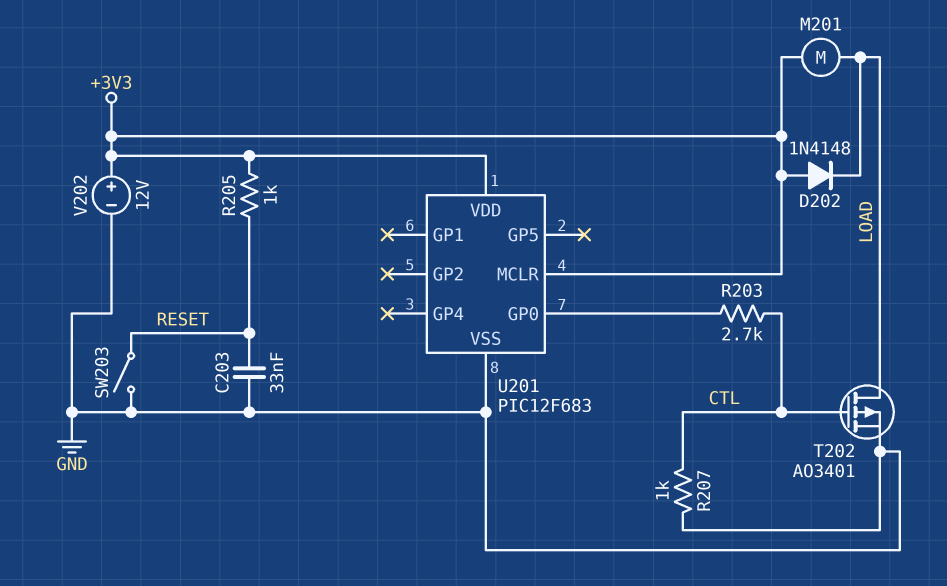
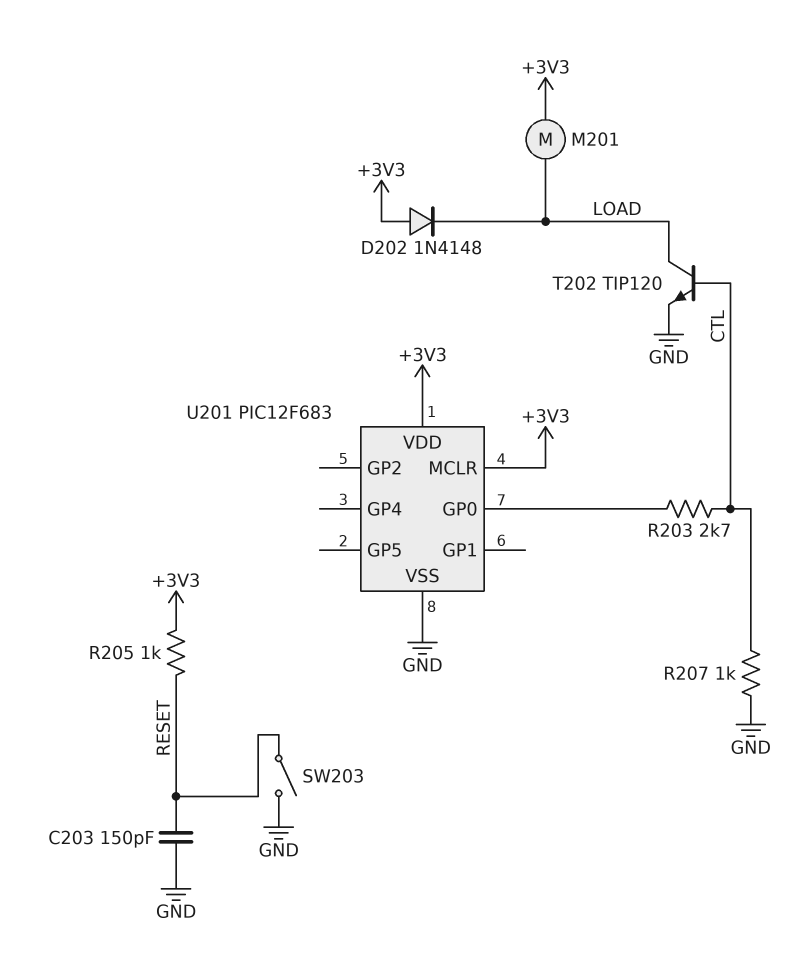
C203: 33nF (GND, RESET) -> 150pF (GND, RESET)
T202: PMOS AO3401 (G CTL, D LOAD, S GND) -> NPN TIP120 (B CTL, C LOAD, E GND)
V202: 12V (plus +3V3, minus GND) -> none

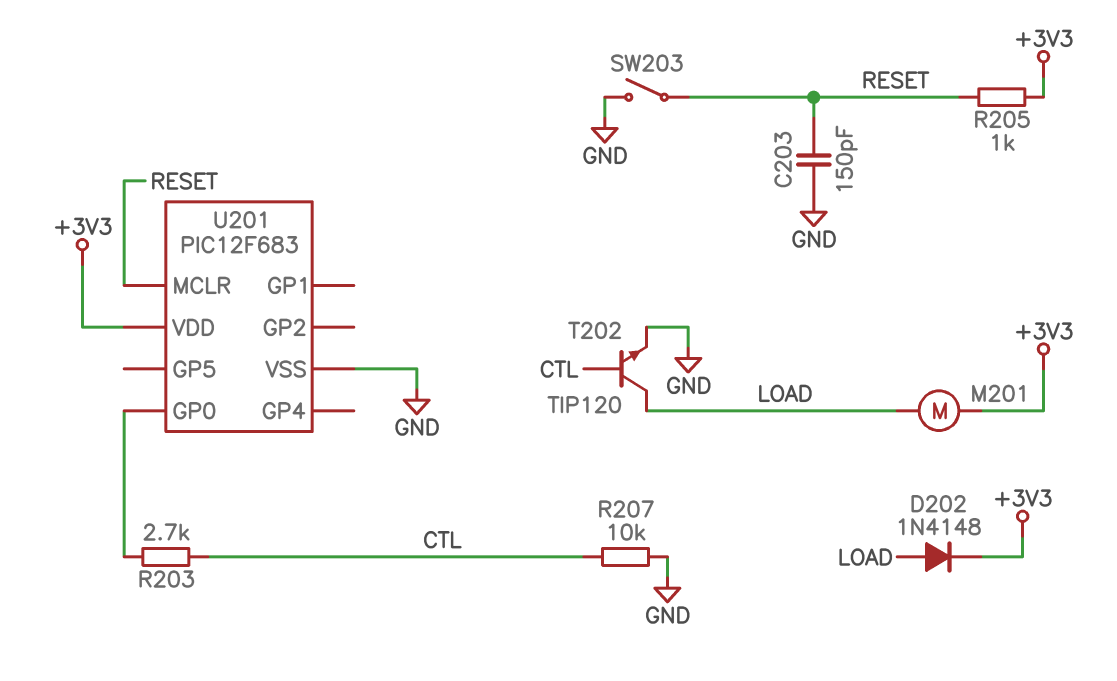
D202: diode 1N4148 (A +3V3, K LOAD) -> diode 1N4148 (A LOAD, K +3V3)
R207: 1k (CTL, GND) -> 10k (CTL, GND)
U201 pin MCLR: +3V3 -> RESET

